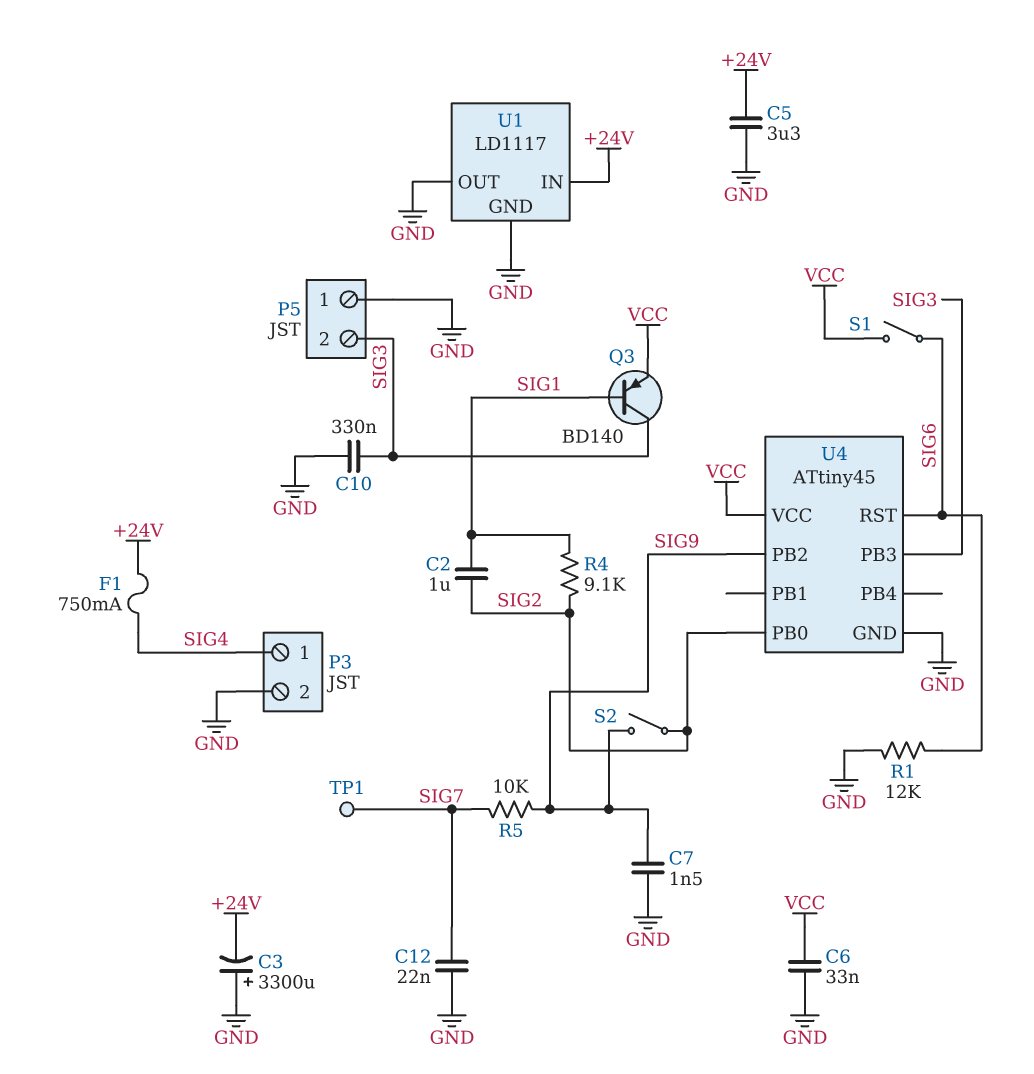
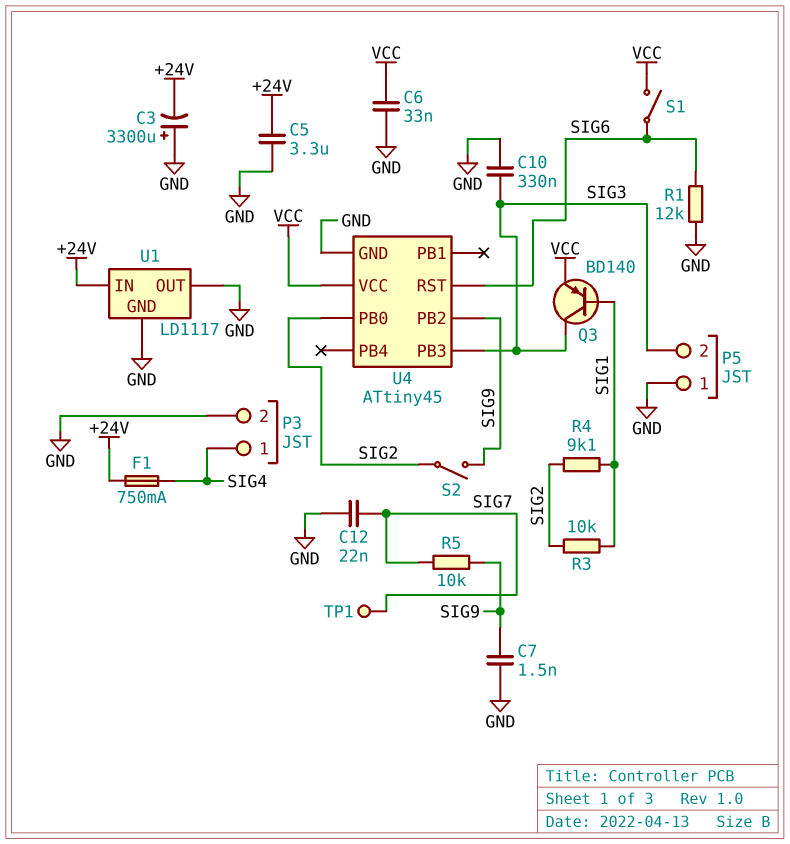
C2: 1uF (SIG1, SIG2) -> none
R3: none -> 10k (SIG1, SIG2)

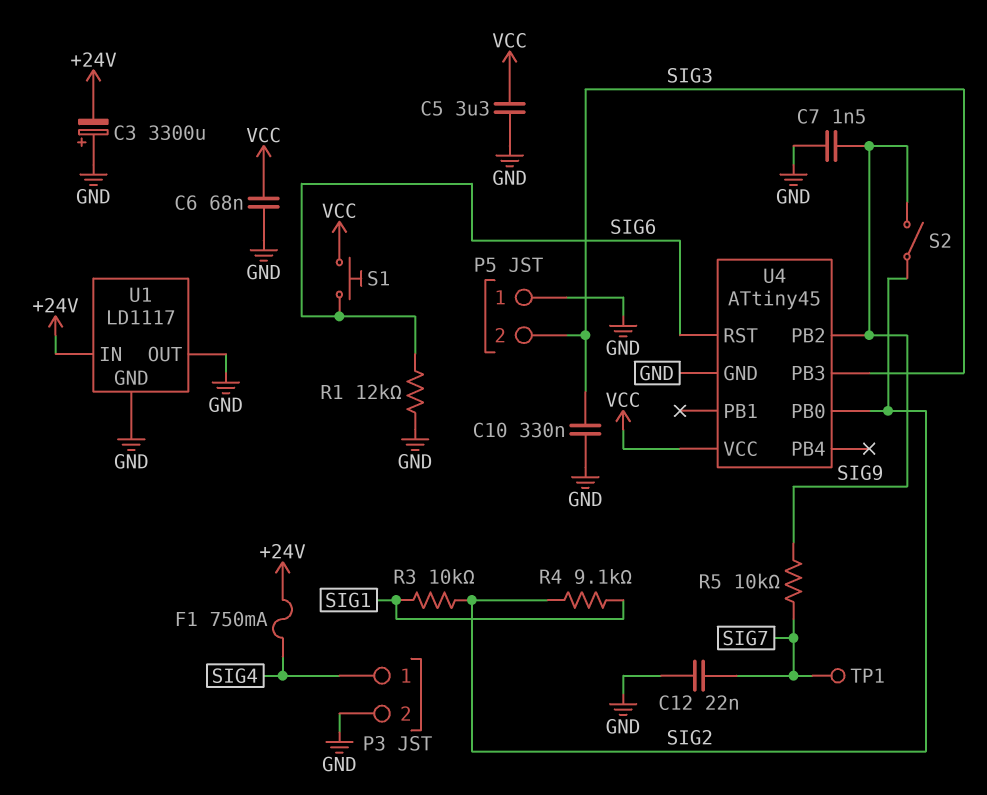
C5: 3.3uF (+24V, GND) -> 3.3uF (GND, VCC)
C6: 33nF (GND, VCC) -> 68nF (GND, VCC)
Q3: PNP BD140 (B SIG1, C SIG3, E VCC) -> none
S1: switch (SIG6, VCC) -> button (SIG6, VCC)

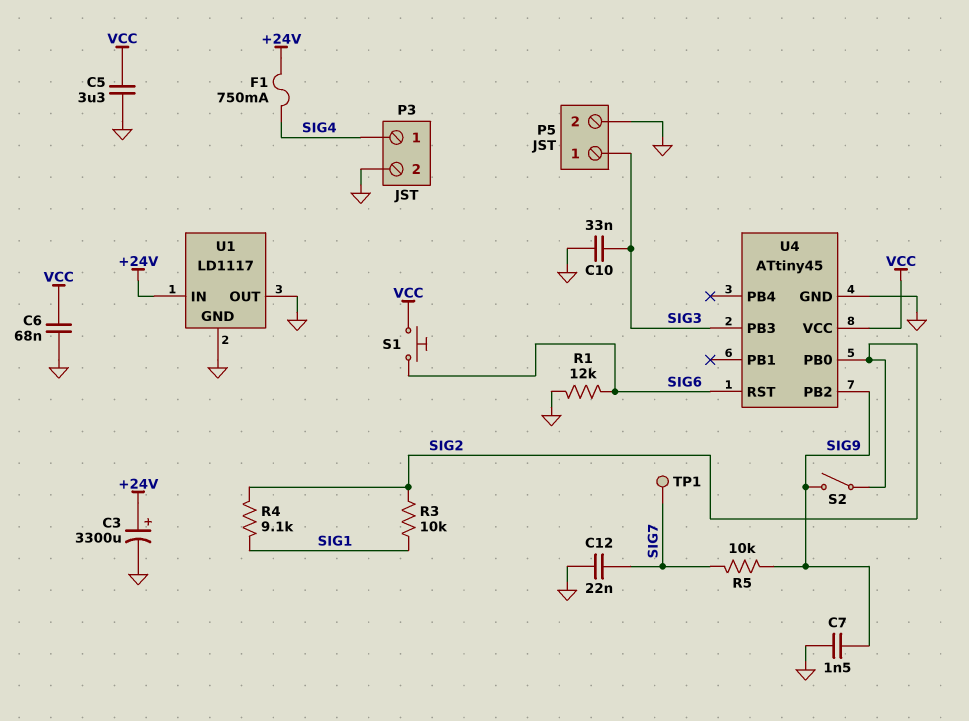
C3: 3300uF (plus GND, minus +24V) -> 3300uF (plus +24V, minus GND)
C10: 330nF (GND, SIG3) -> 33nF (GND, SIG3)
P5 pin 1: GND -> SIG3
P5 pin 2: SIG3 -> GND

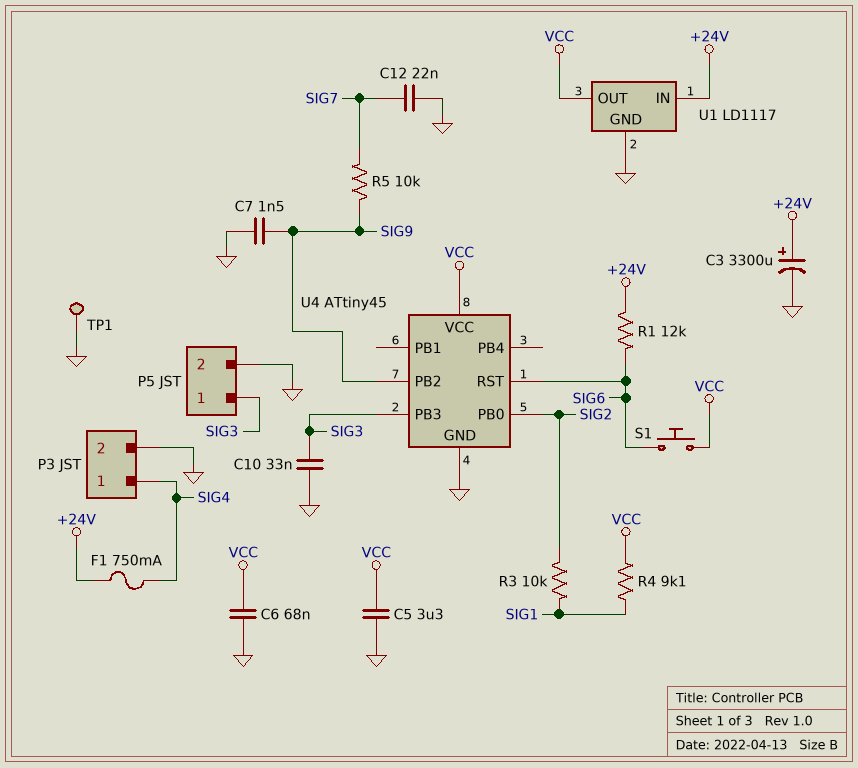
R1: 12k (GND, SIG6) -> 12k (+24V, SIG6)
R4: 9.1k (SIG1, SIG2) -> 9.1k (SIG1, VCC)
S2: switch (SIG2, SIG9) -> none
TP1: test point (SIG7) -> test point (GND)
U1 pin OUT: GND -> VCC

